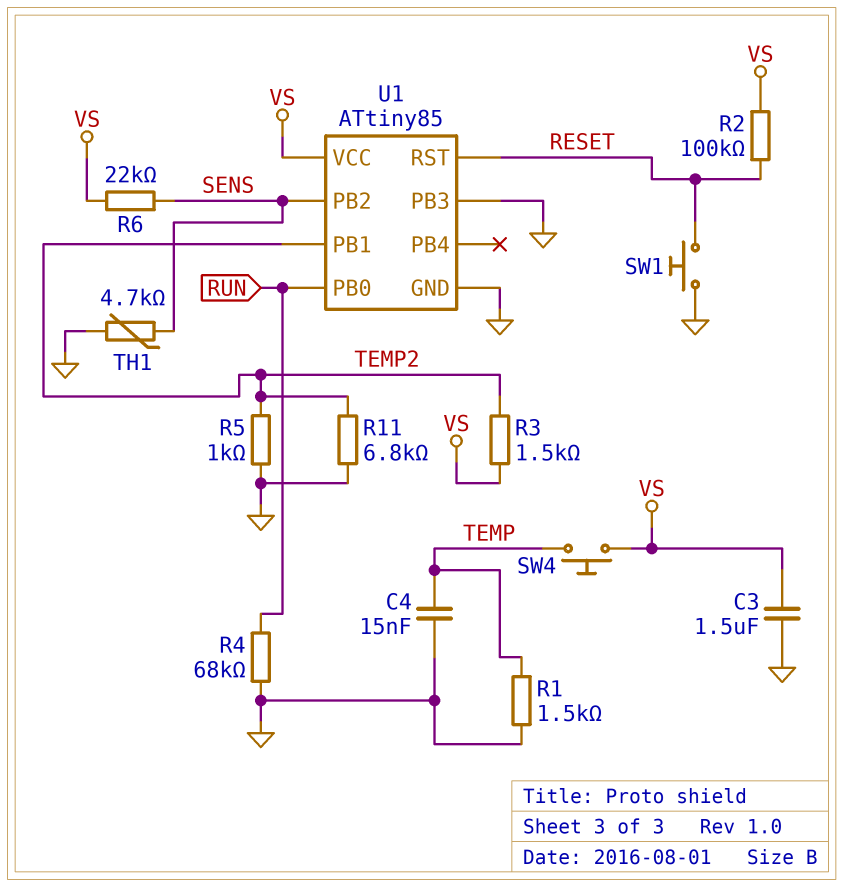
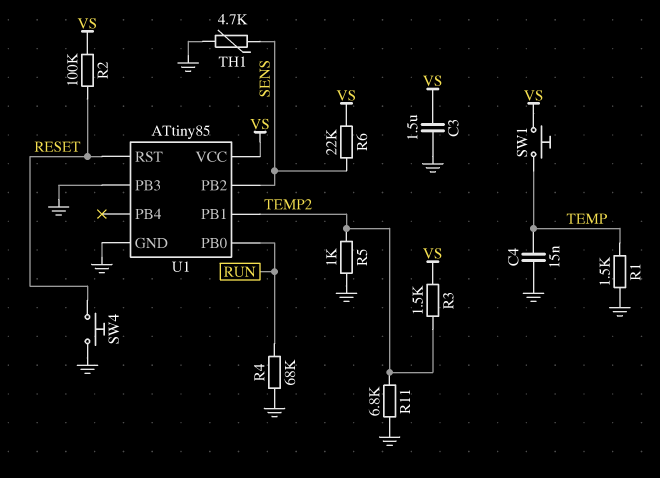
SW1: button (GND, RESET) -> button (TEMP, VS)
SW4: button (TEMP, VS) -> button (GND, RESET)

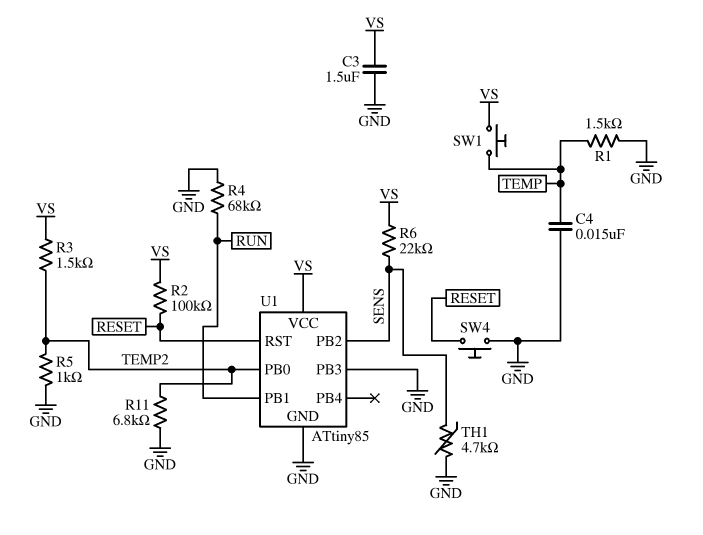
U1 pin PB0: RUN -> TEMP2
U1 pin PB1: TEMP2 -> RUN

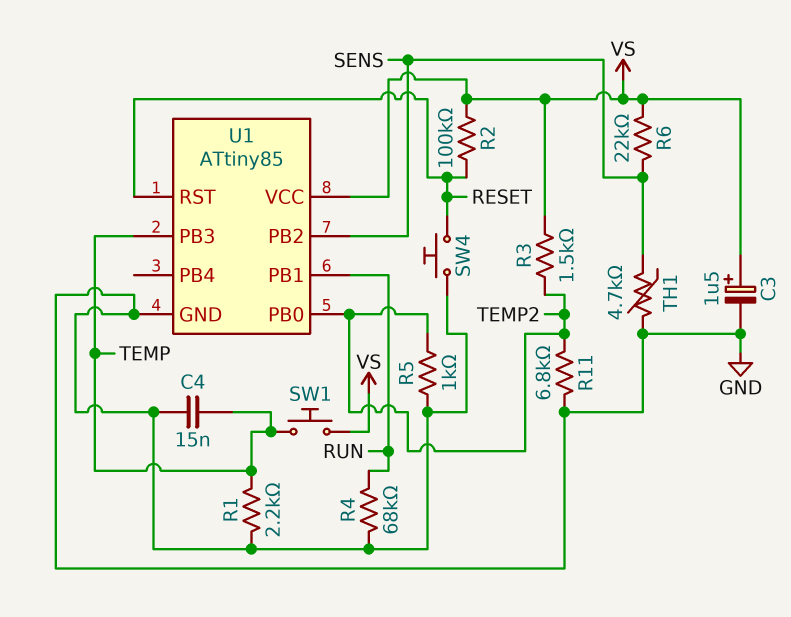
C3: 1.5uF (GND, VS) -> 1.5uF (plus VS, minus GND)
R1: 1.5k (GND, TEMP) -> 2.2k (GND, TEMP)
U1 pin PB3: GND -> TEMP

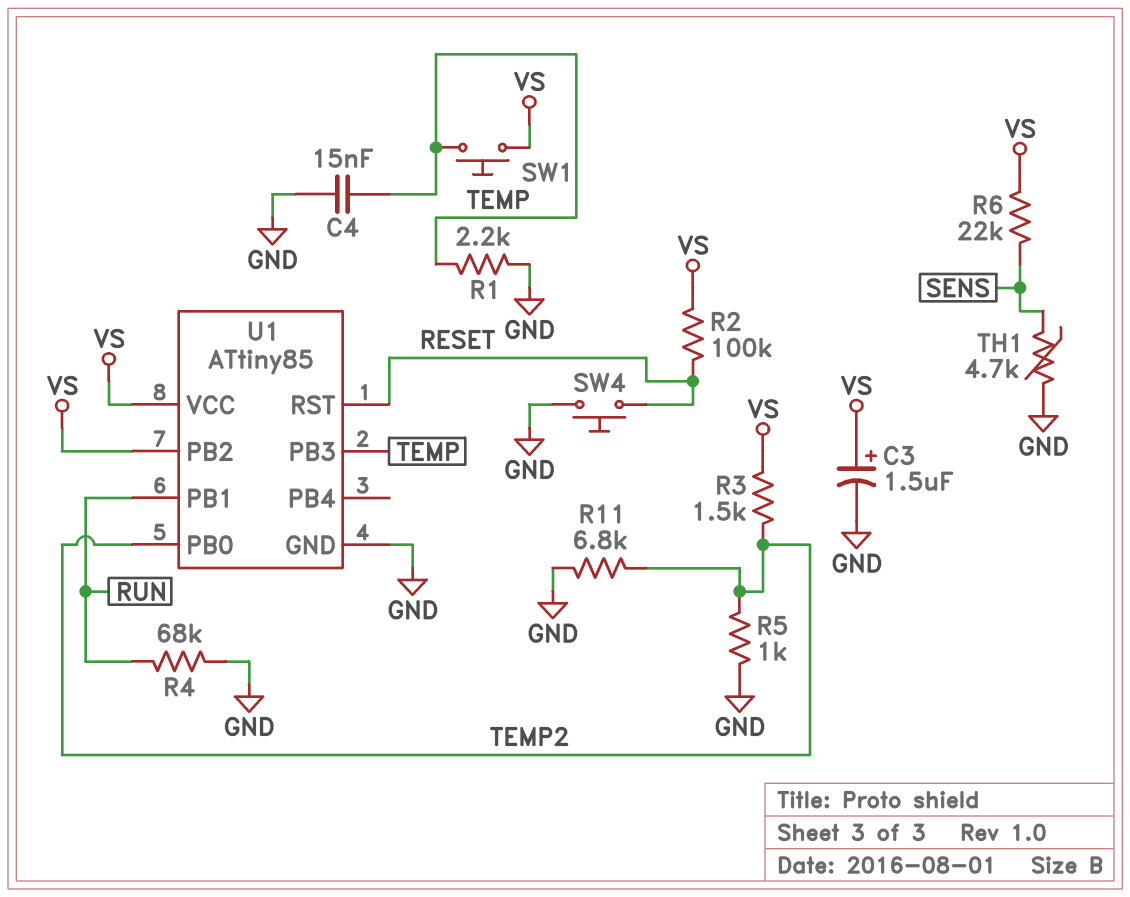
U1 pin PB2: SENS -> VS

